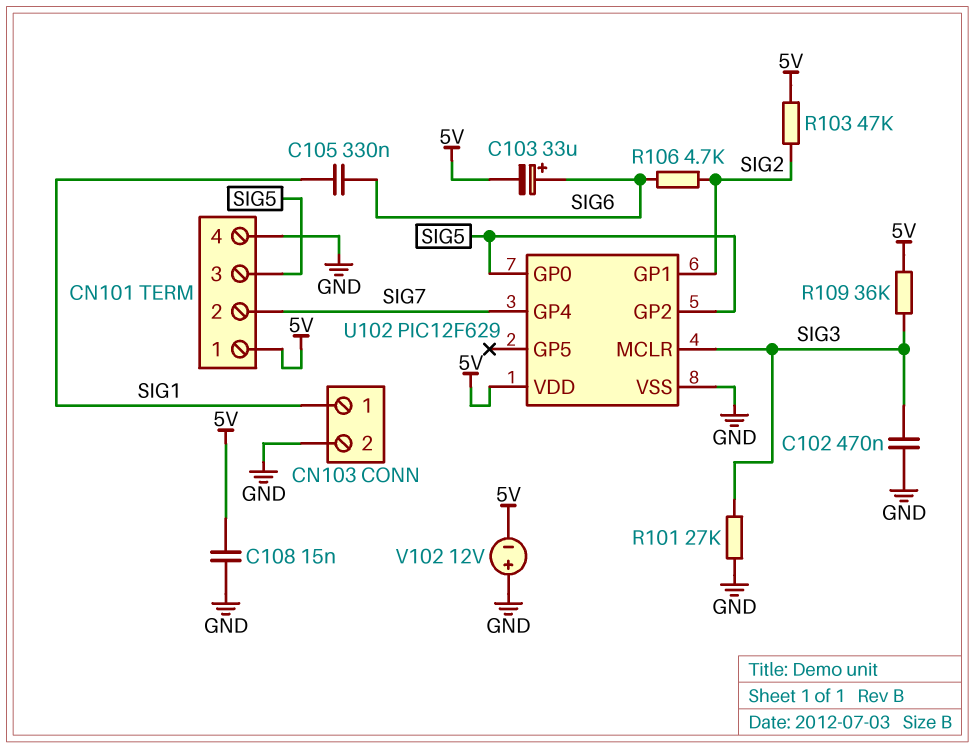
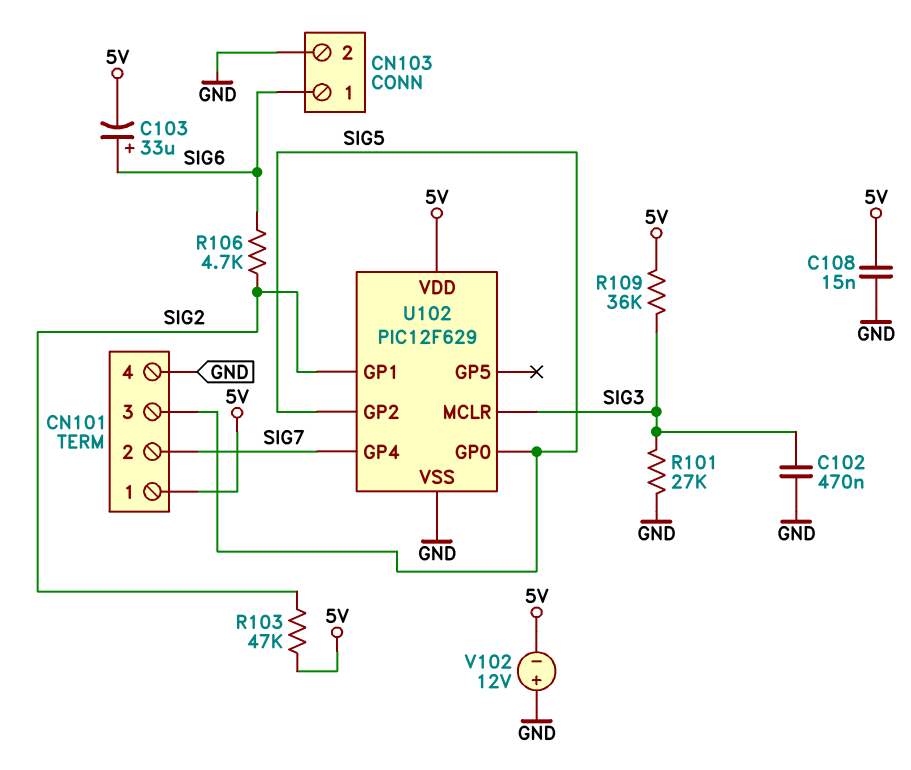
C105: 330nF (SIG1, SIG6) -> none
CN103 pin 1: SIG1 -> SIG6

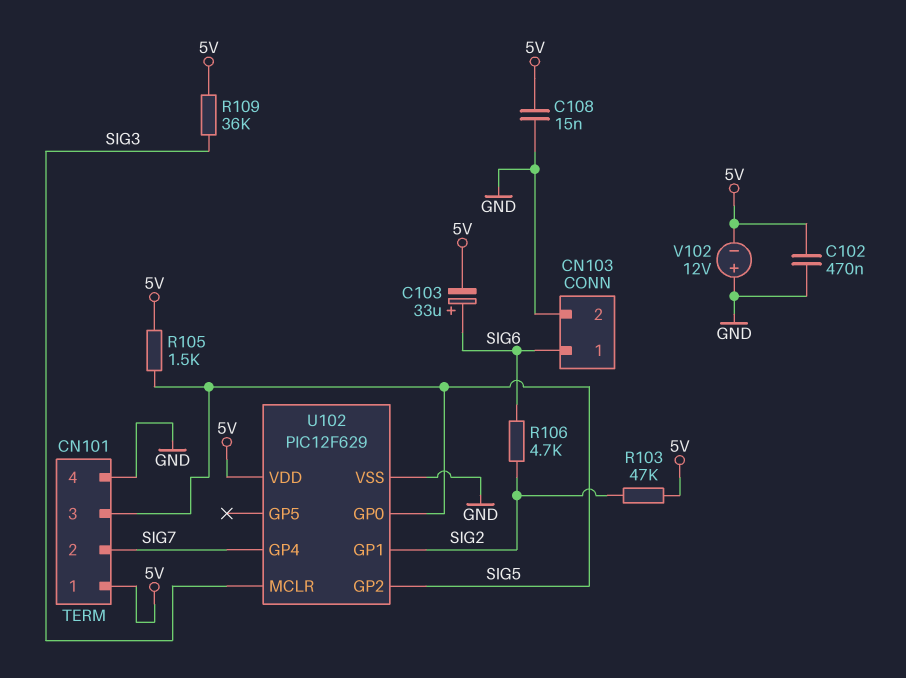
C102: 470nF (GND, SIG3) -> 470nF (5V, GND)
R101: 27k (GND, SIG3) -> none
R105: none -> 1.5k (5V, SIG5)

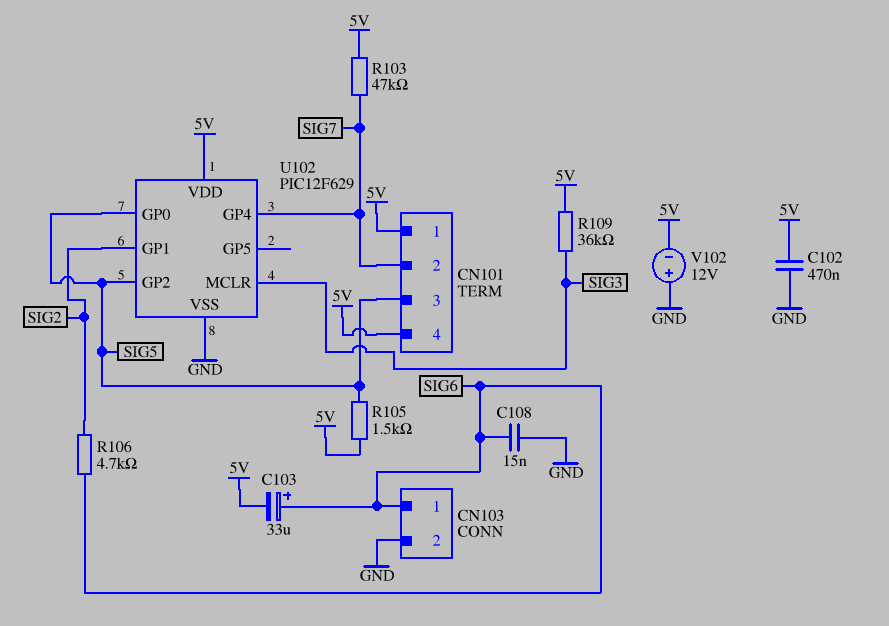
C108: 15nF (5V, GND) -> 15nF (GND, SIG6)
CN101 pin 4: GND -> 5V
R103: 47k (5V, SIG2) -> 47k (5V, SIG7)

